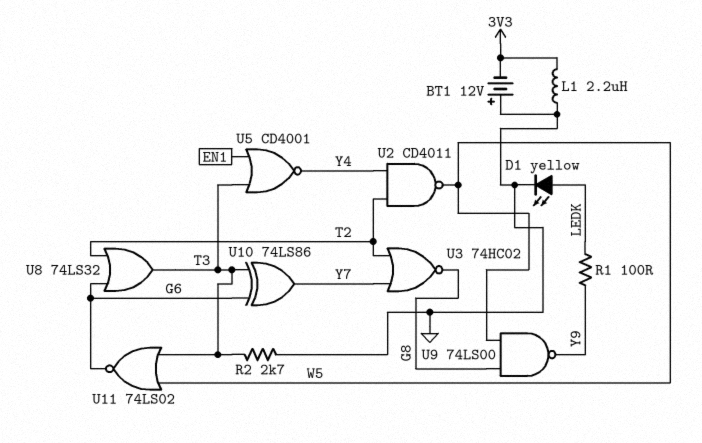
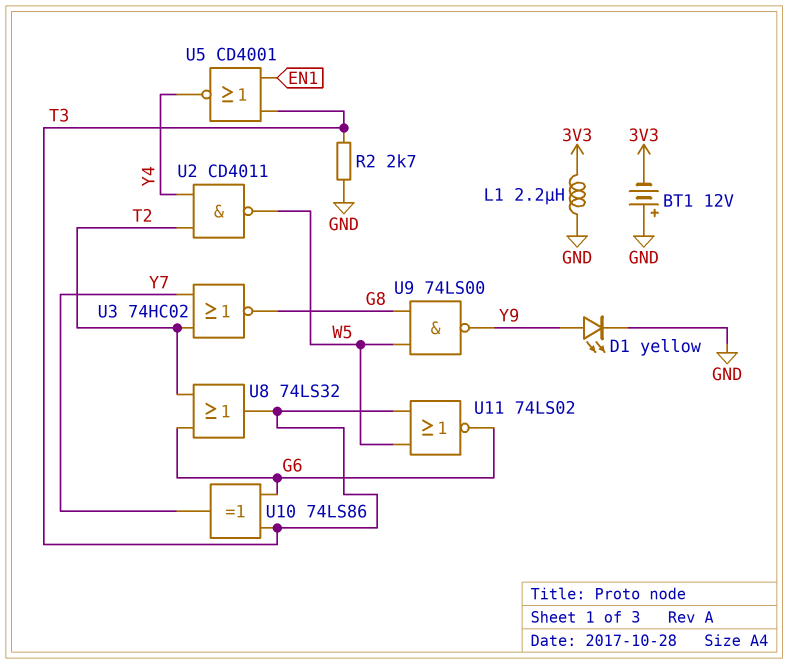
D1: LED yellow (A LEDK, K GND) -> LED yellow (A Y9, K GND)
R1: 100 (LEDK, Y9) -> none

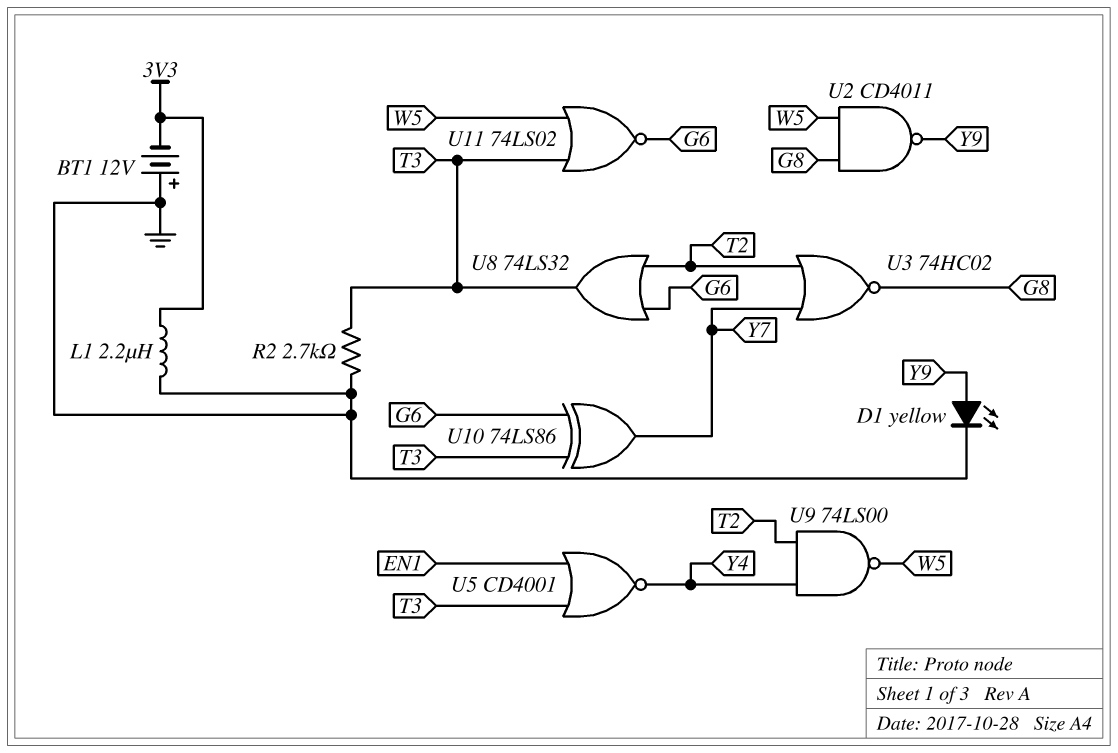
U2: NAND CD4011 (in T2, in Y4, out W5) -> NAND CD4011 (in G8, in W5, out Y9)
U9: NAND 74LS00 (in G8, in W5, out Y9) -> NAND 74LS00 (in T2, in Y4, out W5)

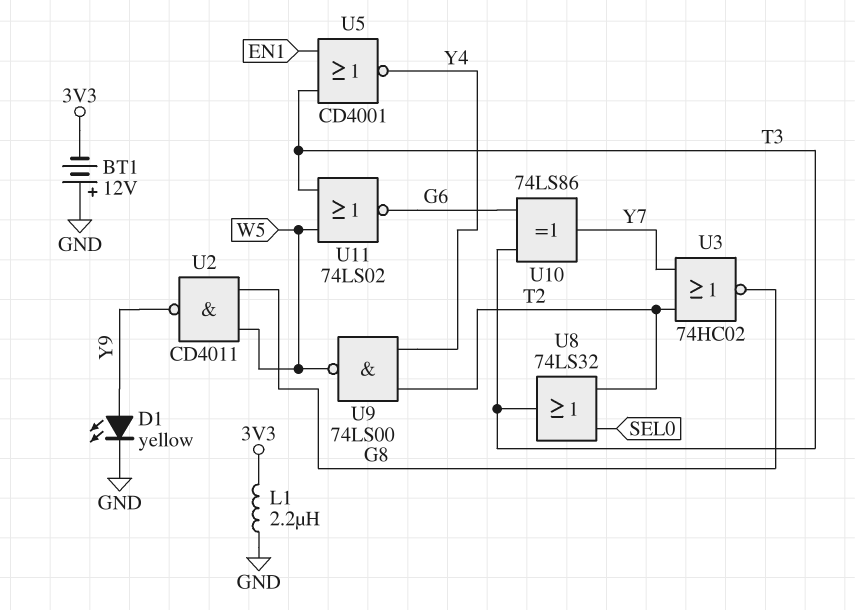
R2: 2.7k (GND, T3) -> none
U8: OR 74LS32 (in G6, in T2, out T3) -> OR 74LS32 (in SEL0, in T2, out T3)

